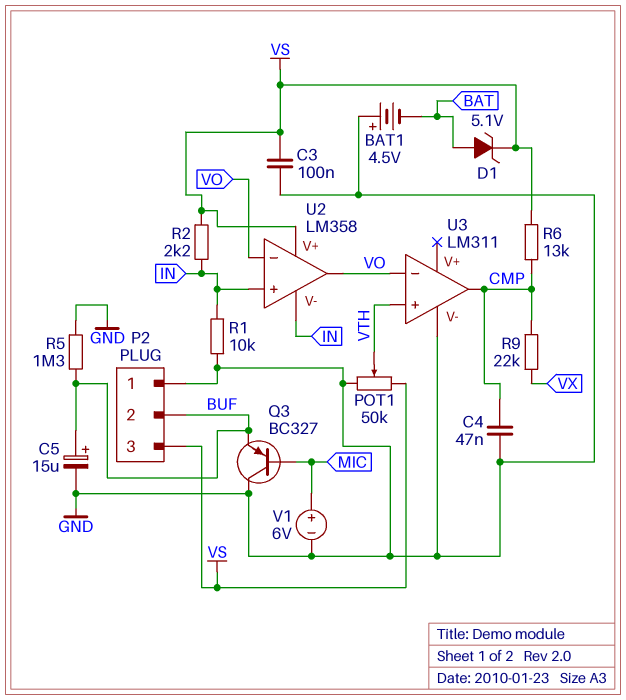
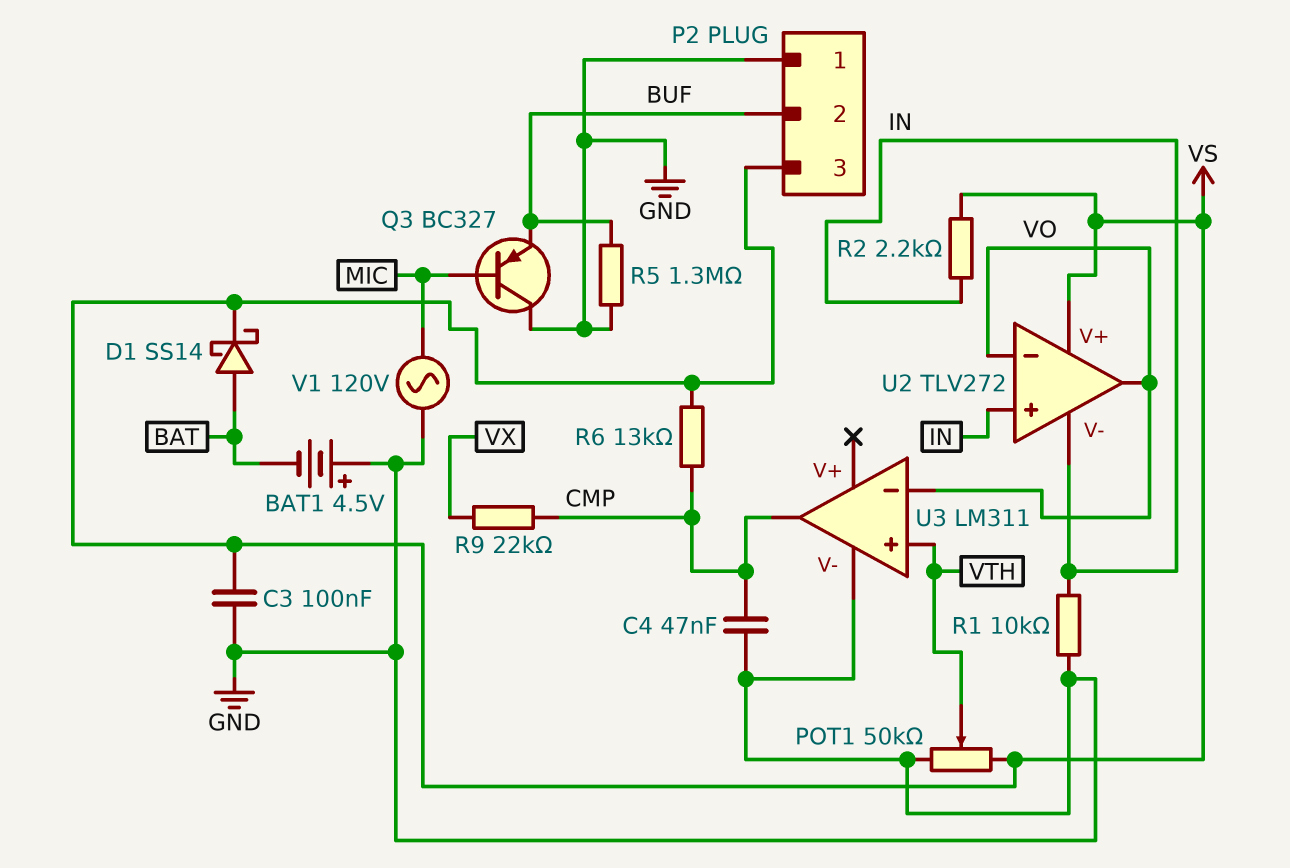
C5: 15uF (plus BUF, minus GND) -> none
D1: zener 5.1V (A BAT, K VS) -> schottky SS14 (A BAT, K VS)
U2: LM358 -> TLV272
V1: 6V (plus MIC, minus GND) -> AC 120V (GND, MIC)

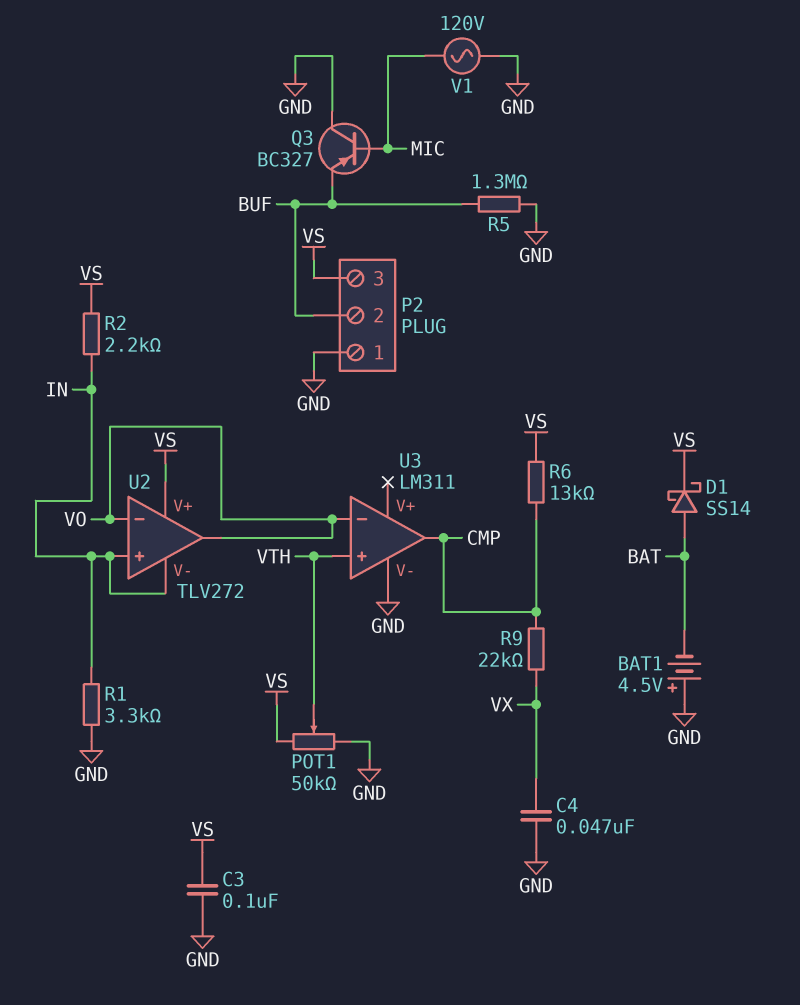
C4: 47nF (CMP, GND) -> 47nF (GND, VX)
R1: 10k (GND, IN) -> 3.3k (GND, IN)

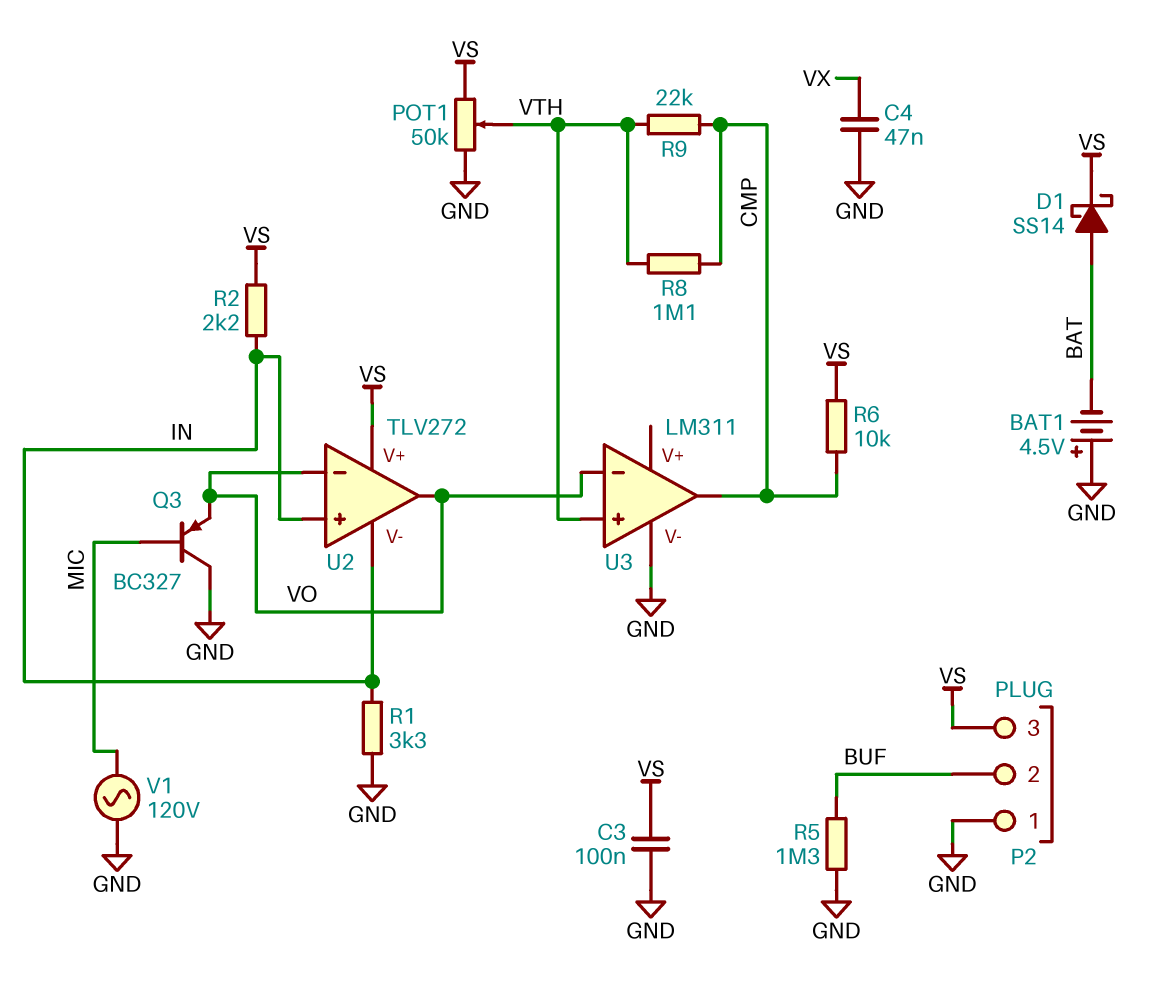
Q3: PNP BC327 (B MIC, C GND, E BUF) -> PNP BC327 (B MIC, C GND, E VO)
R6: 13k (CMP, VS) -> 10k (CMP, VS)
R8: none -> 1.1M (CMP, VTH)
R9: 22k (CMP, VX) -> 22k (CMP, VTH)

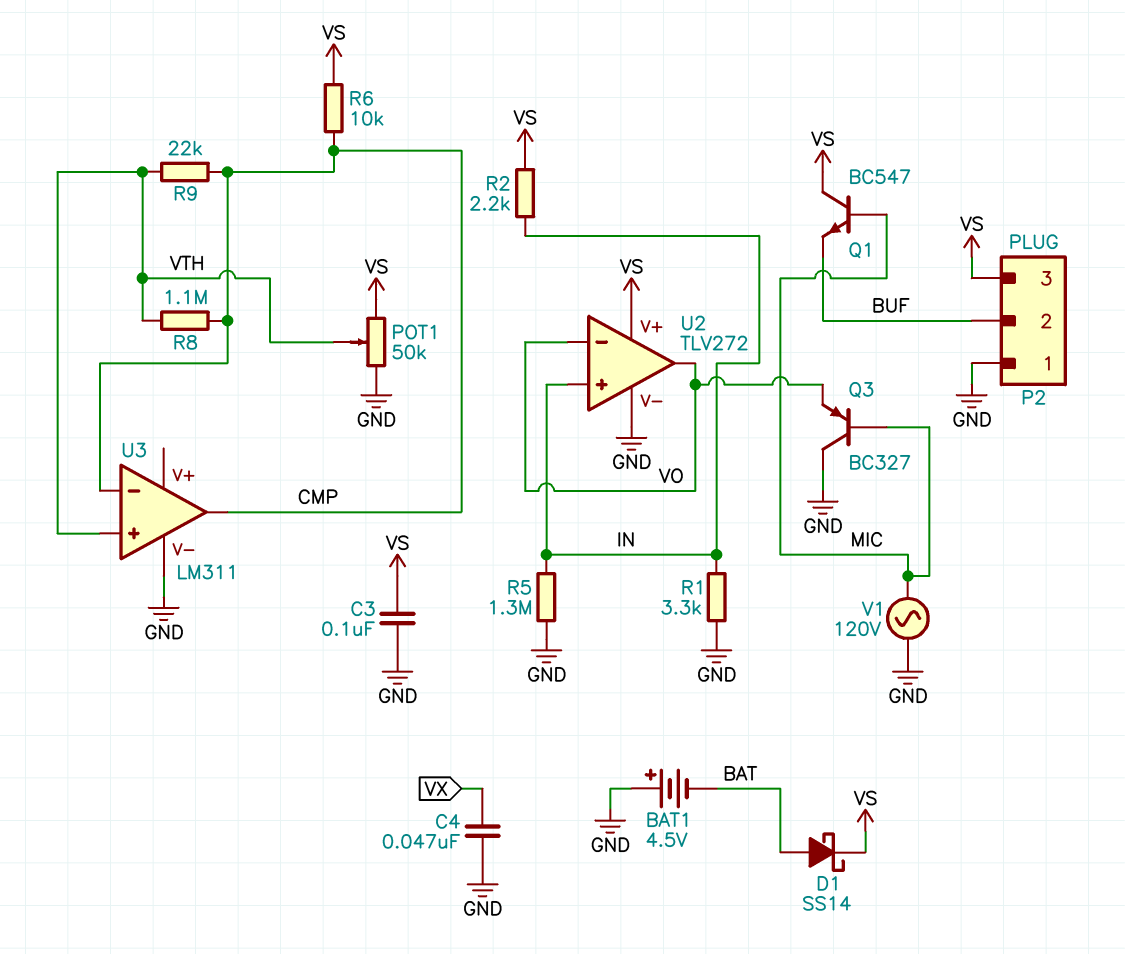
Q1: none -> NPN BC547 (B MIC, C VS, E BUF)
R5: 1.3M (BUF, GND) -> 1.3M (GND, IN)
U2 pin V-: IN -> GND
U3 pin in-: VO -> CMP

